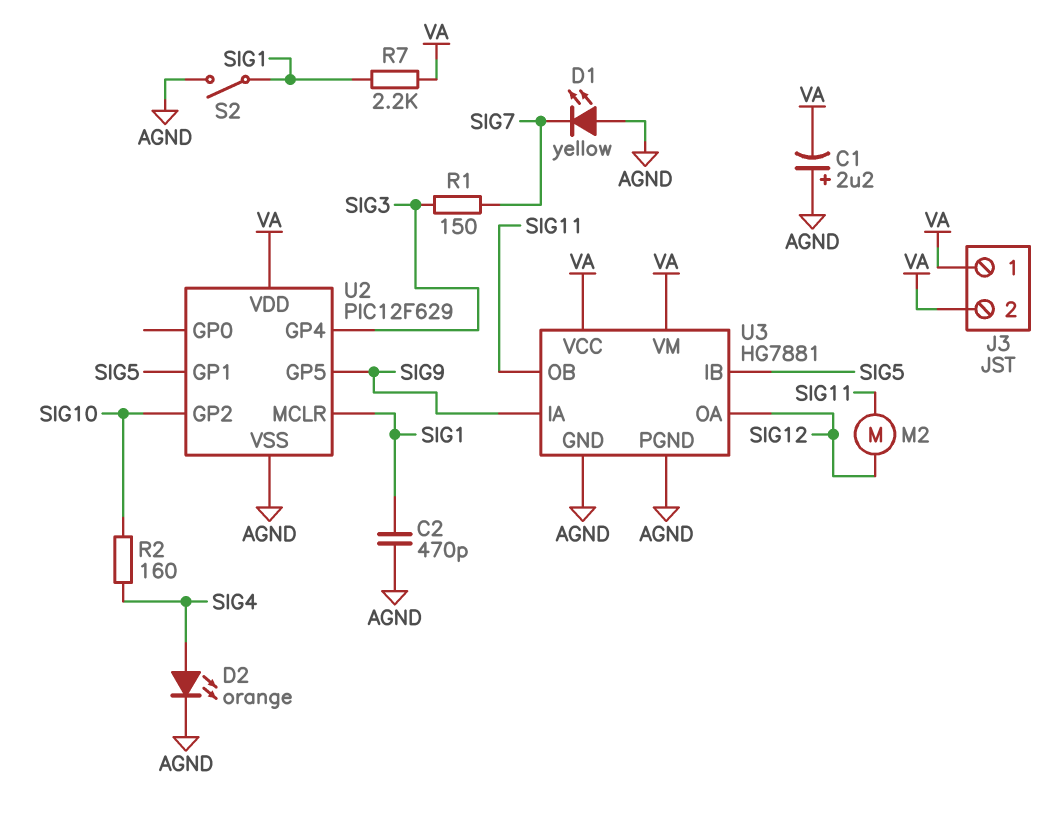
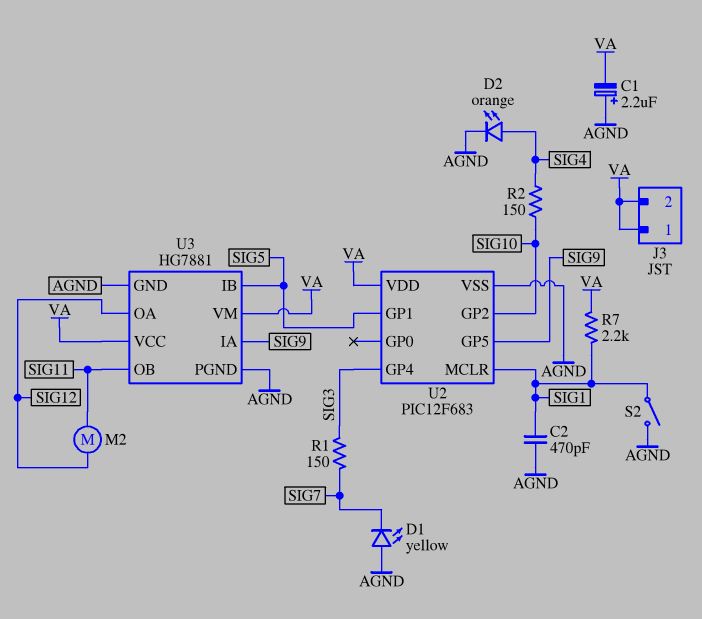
R2: 160 (SIG4, SIG10) -> 150 (SIG4, SIG10)
U2: PIC12F629 -> PIC12F683

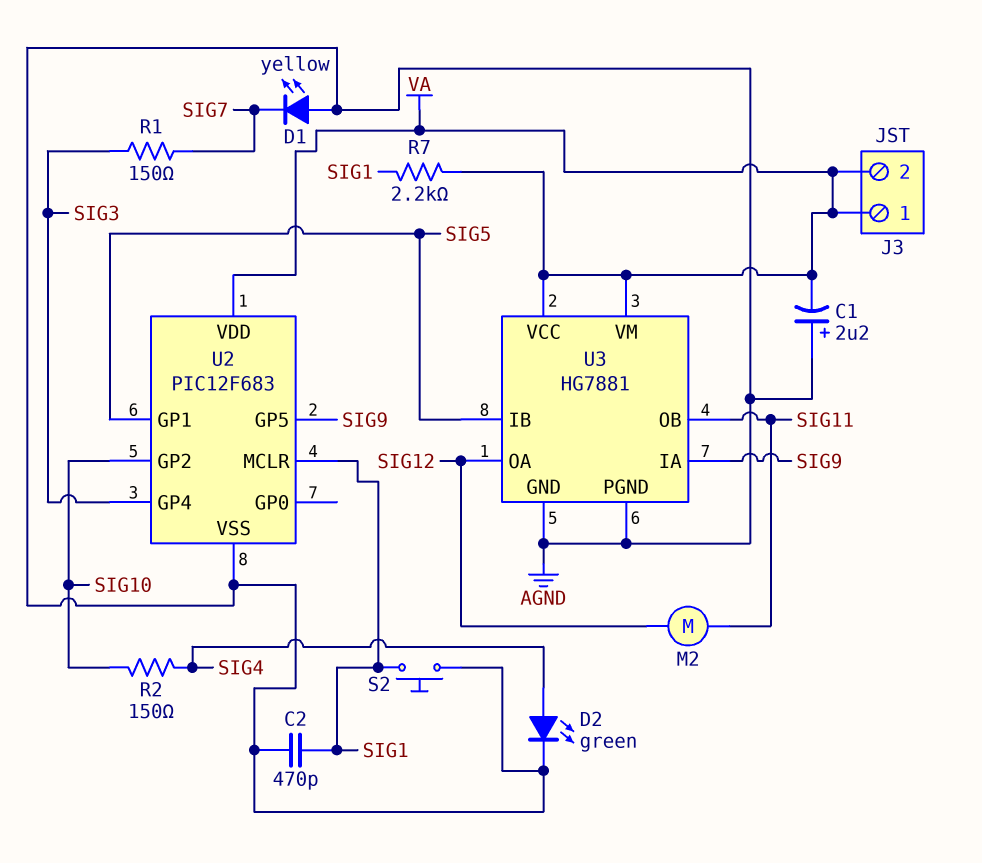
D2: LED orange (A SIG4, K AGND) -> LED green (A SIG4, K AGND)
S2: switch (AGND, SIG1) -> button (AGND, SIG1)

